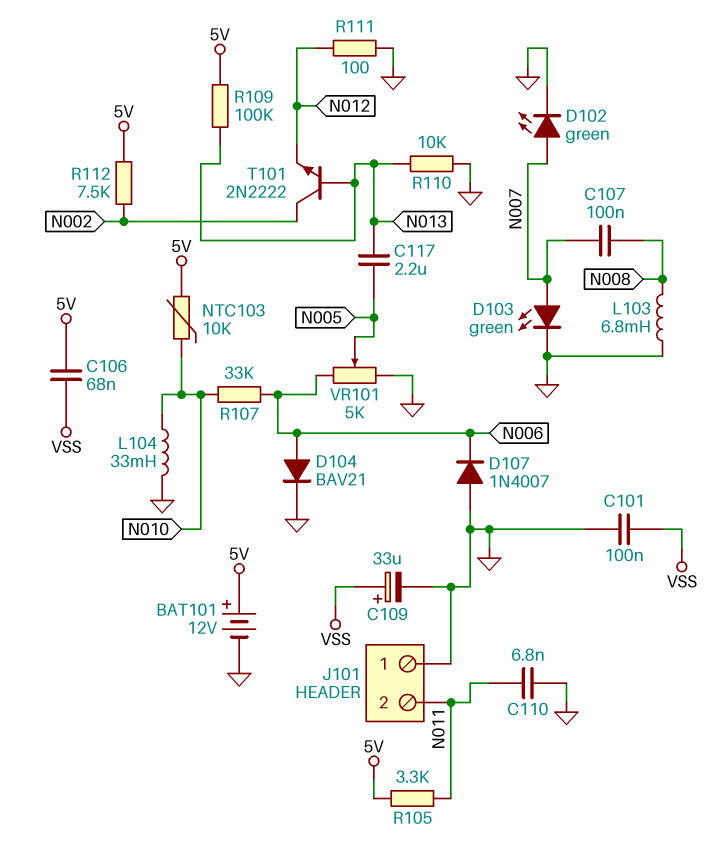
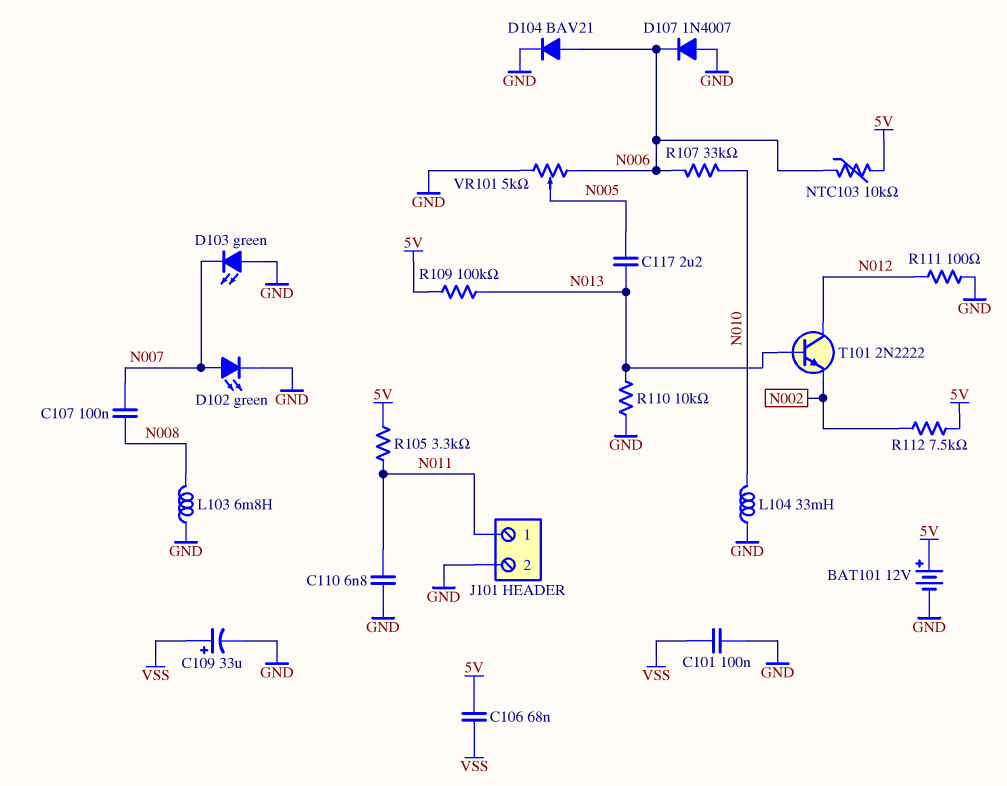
D103: LED green (A N007, K GND) -> LED green (A GND, K N007)
J101 pin 1: GND -> N011
J101 pin 2: N011 -> GND
NTC103: 10k (5V, N010) -> 10k (5V, N006)
T101: NPN 2N2222 (B N013, C N002, E N012) -> NPN 2N2222 (B N013, C N012, E N002)

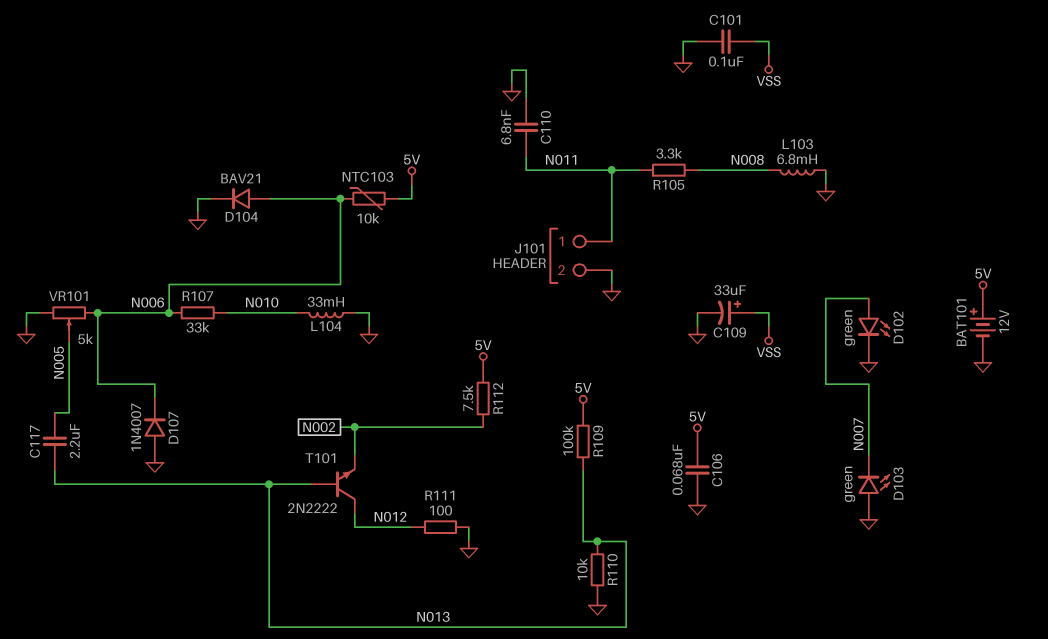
C106: 68nF (5V, VSS) -> 68nF (5V, GND)
C107: 100nF (N007, N008) -> none
R105: 3.3k (5V, N011) -> 3.3k (N008, N011)

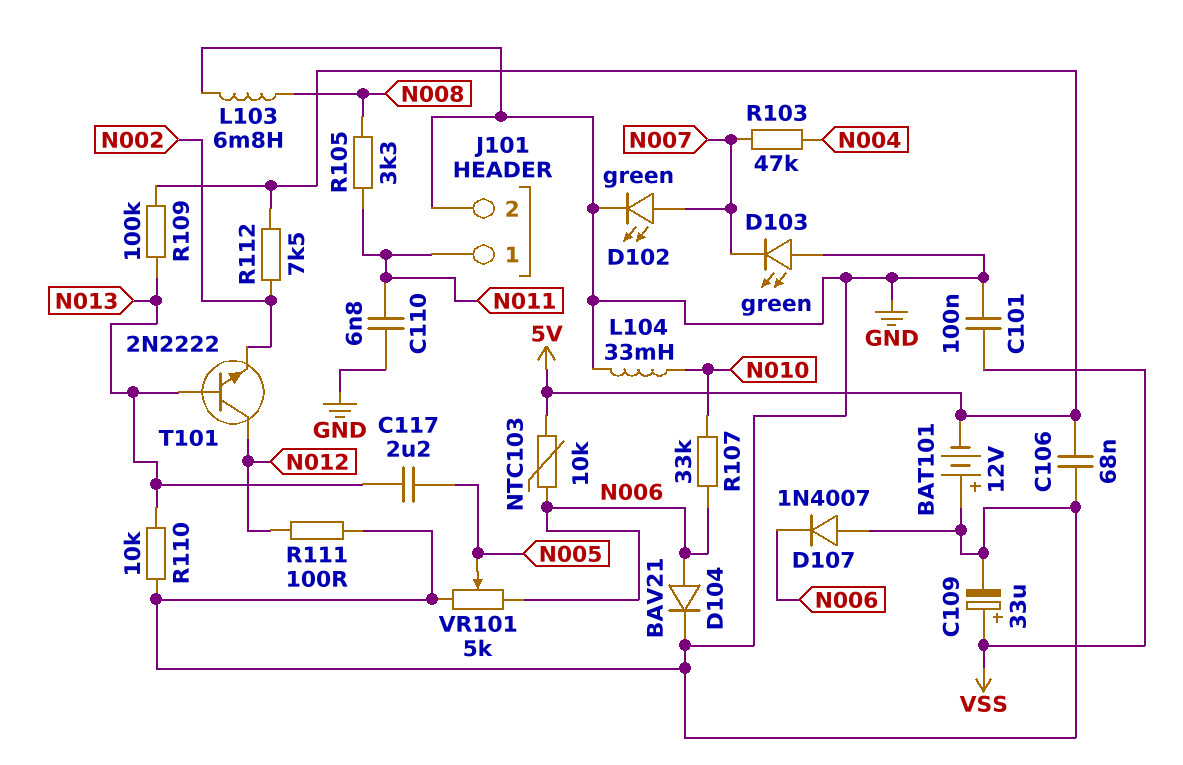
BAT101: 12V (plus 5V, minus GND) -> 12V (plus GND, minus 5V)
R103: none -> 47k (N004, N007)

